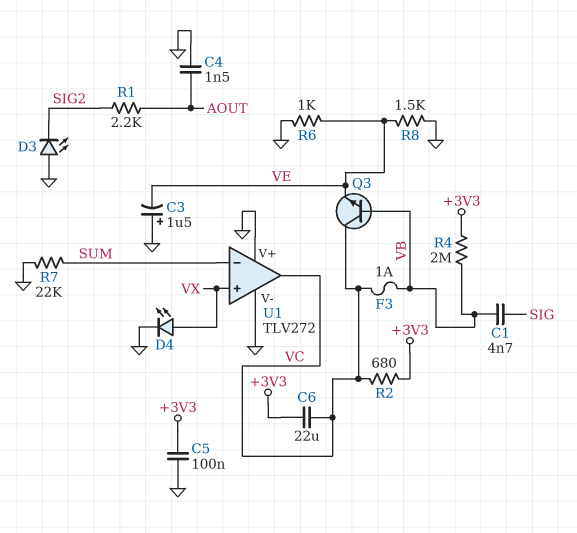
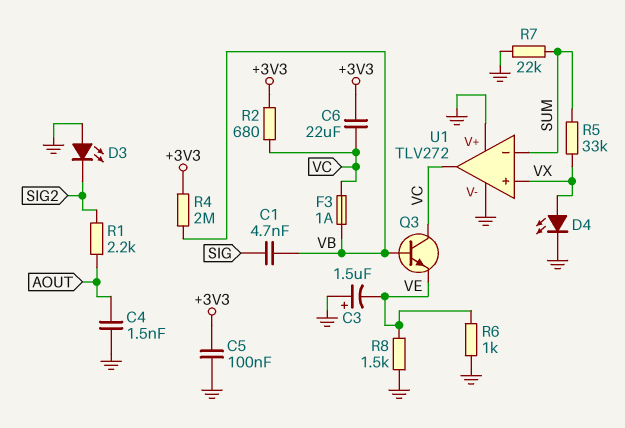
R5: none -> 33k (SUM, VX)

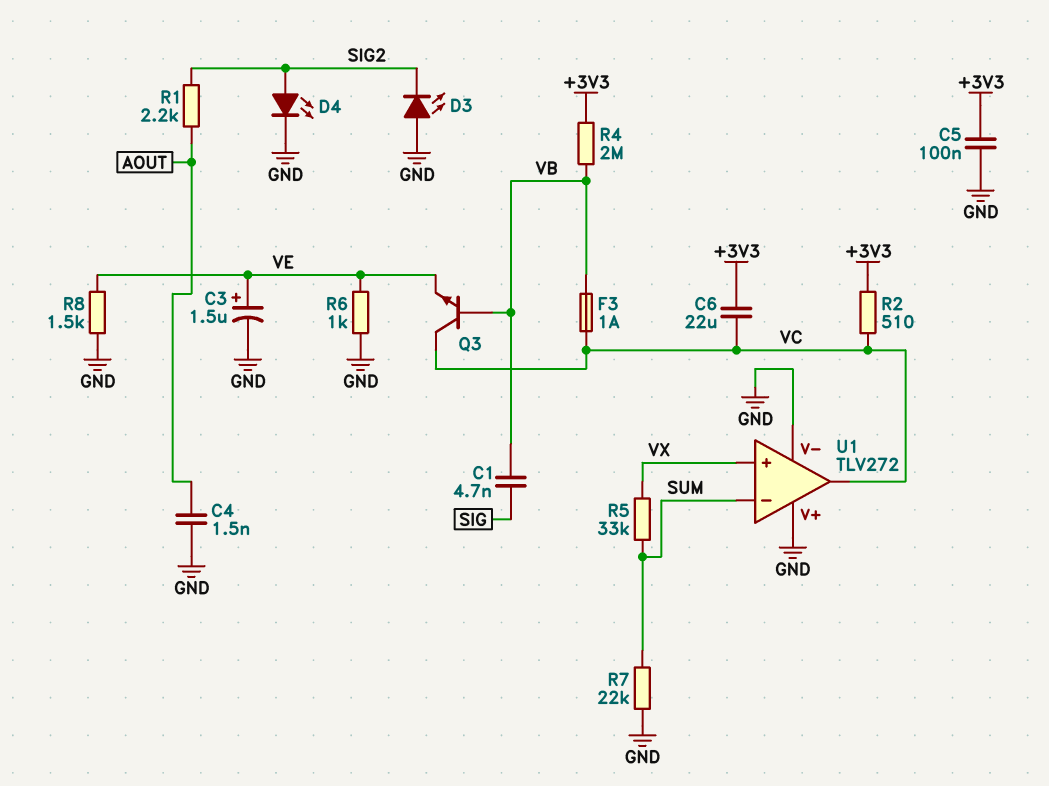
C3: 1.5uF (plus GND, minus VE) -> 1.5uF (plus VE, minus GND)
D4: LED (A VX, K GND) -> LED (A SIG2, K GND)
R2: 680 (+3V3, VC) -> 510 (+3V3, VC)

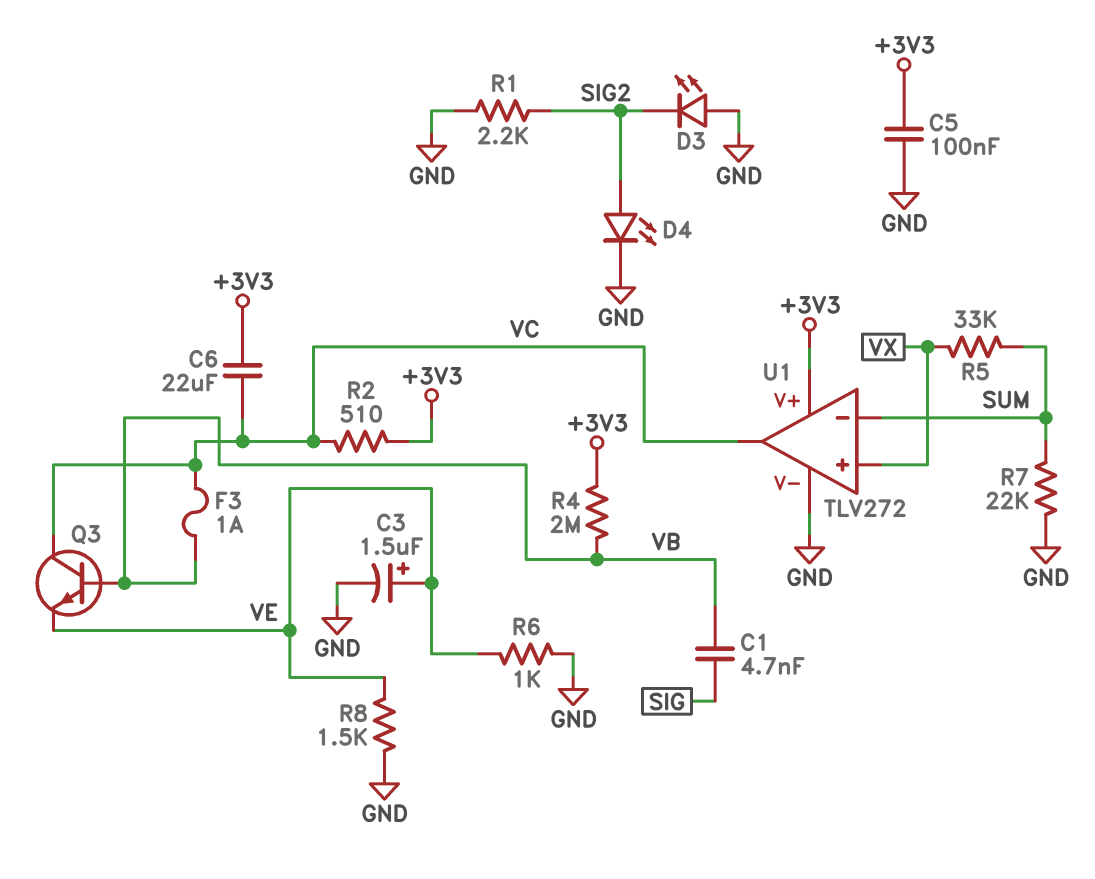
C4: 1.5nF (AOUT, GND) -> none
R1: 2.2k (AOUT, SIG2) -> 2.2k (GND, SIG2)
U1 pin V+: GND -> +3V3

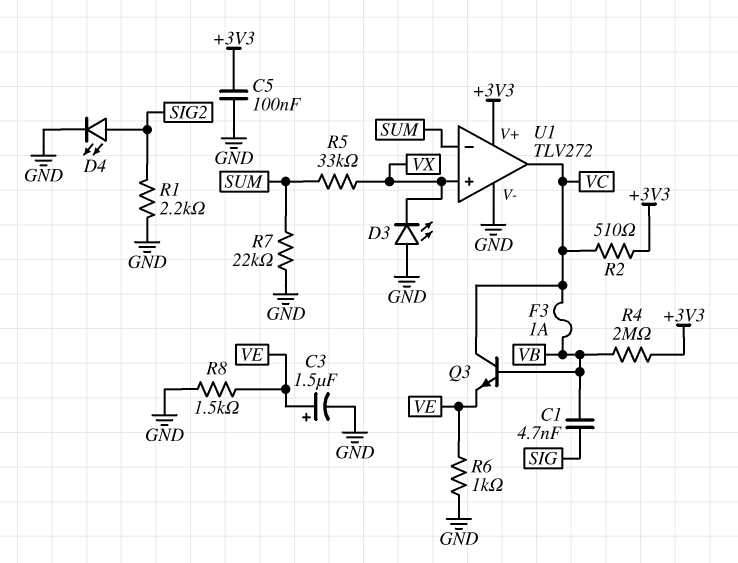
C6: 22uF (+3V3, VC) -> none
D3: LED (A GND, K SIG2) -> LED (A GND, K VX)

